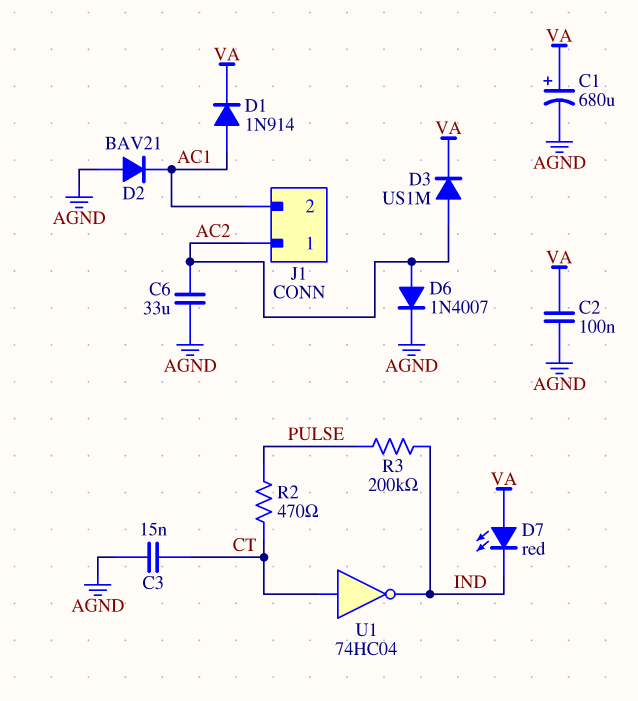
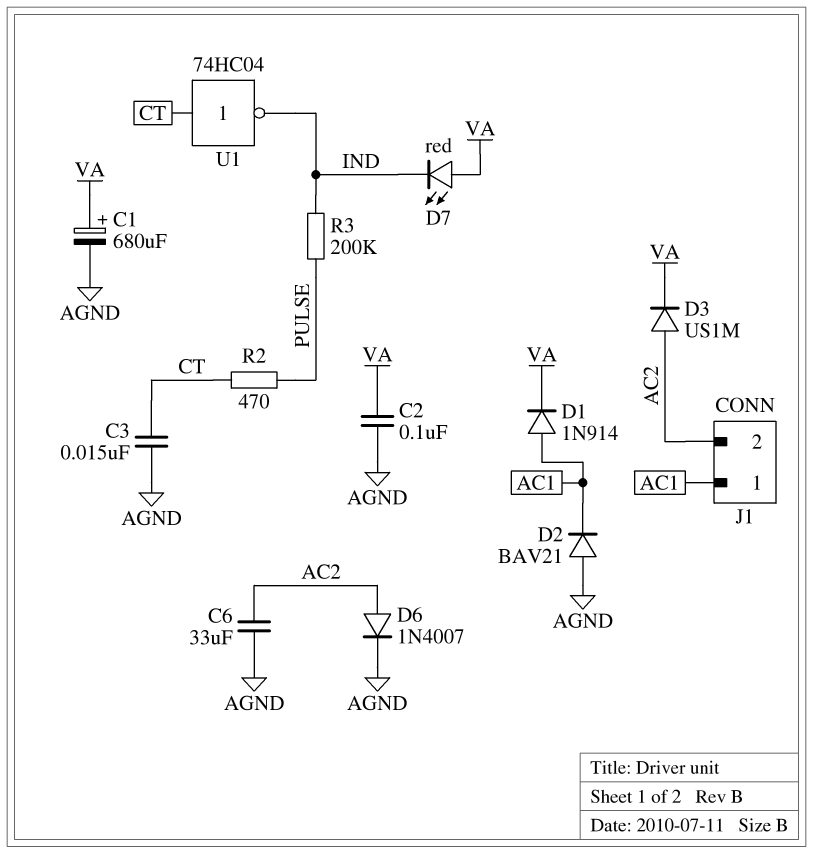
J1 pin 1: AC2 -> AC1
J1 pin 2: AC1 -> AC2

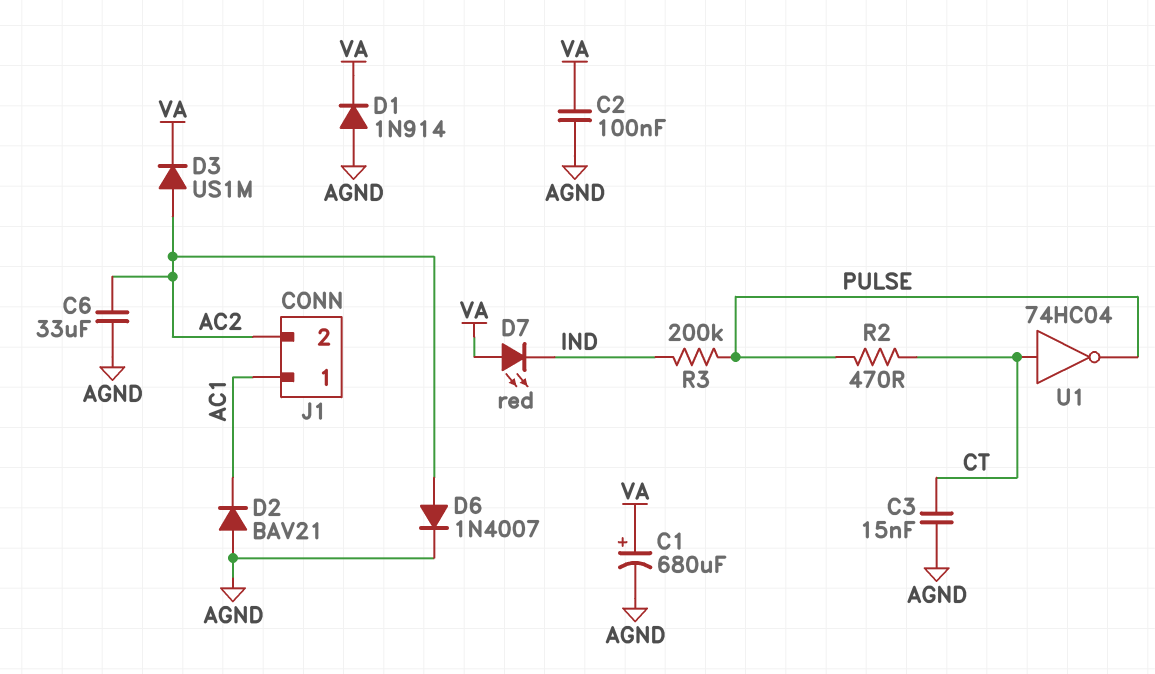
D1: diode 1N914 (A AC1, K VA) -> diode 1N914 (A AGND, K VA)
U1: NOT 74HC04 (in CT, out IND) -> NOT 74HC04 (in CT, out PULSE)

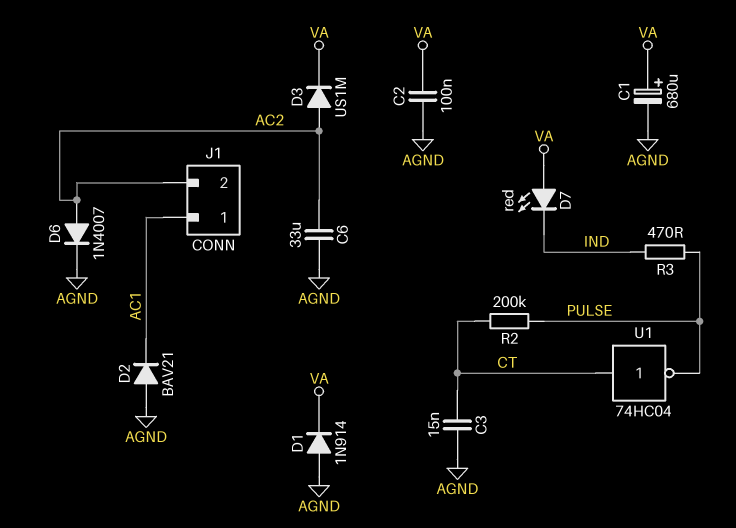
R2: 470 (CT, PULSE) -> 200k (CT, PULSE)
R3: 200k (IND, PULSE) -> 470 (IND, PULSE)

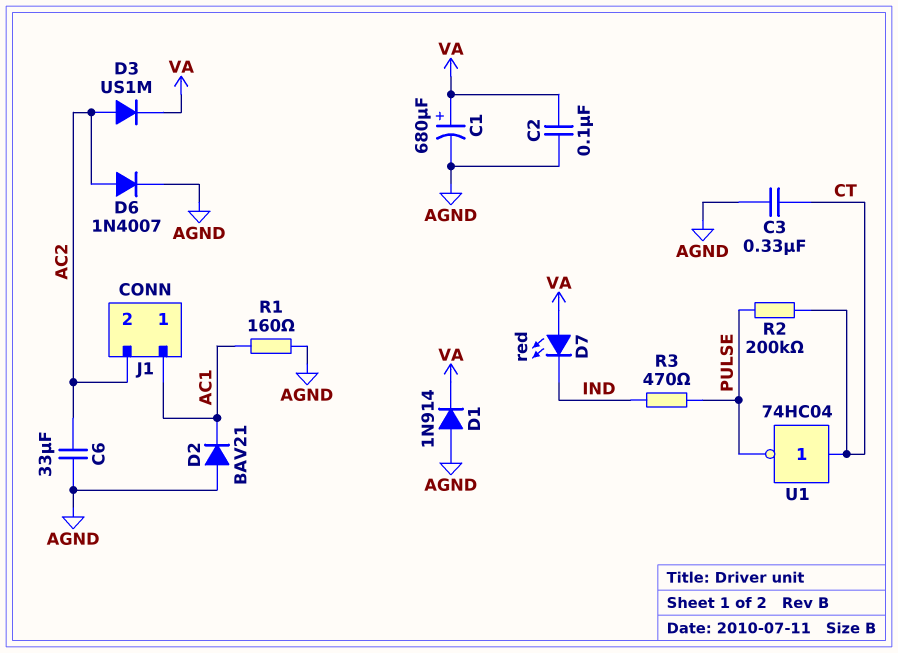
C3: 15nF (AGND, CT) -> 330nF (AGND, CT)
R1: none -> 160 (AC1, AGND)

